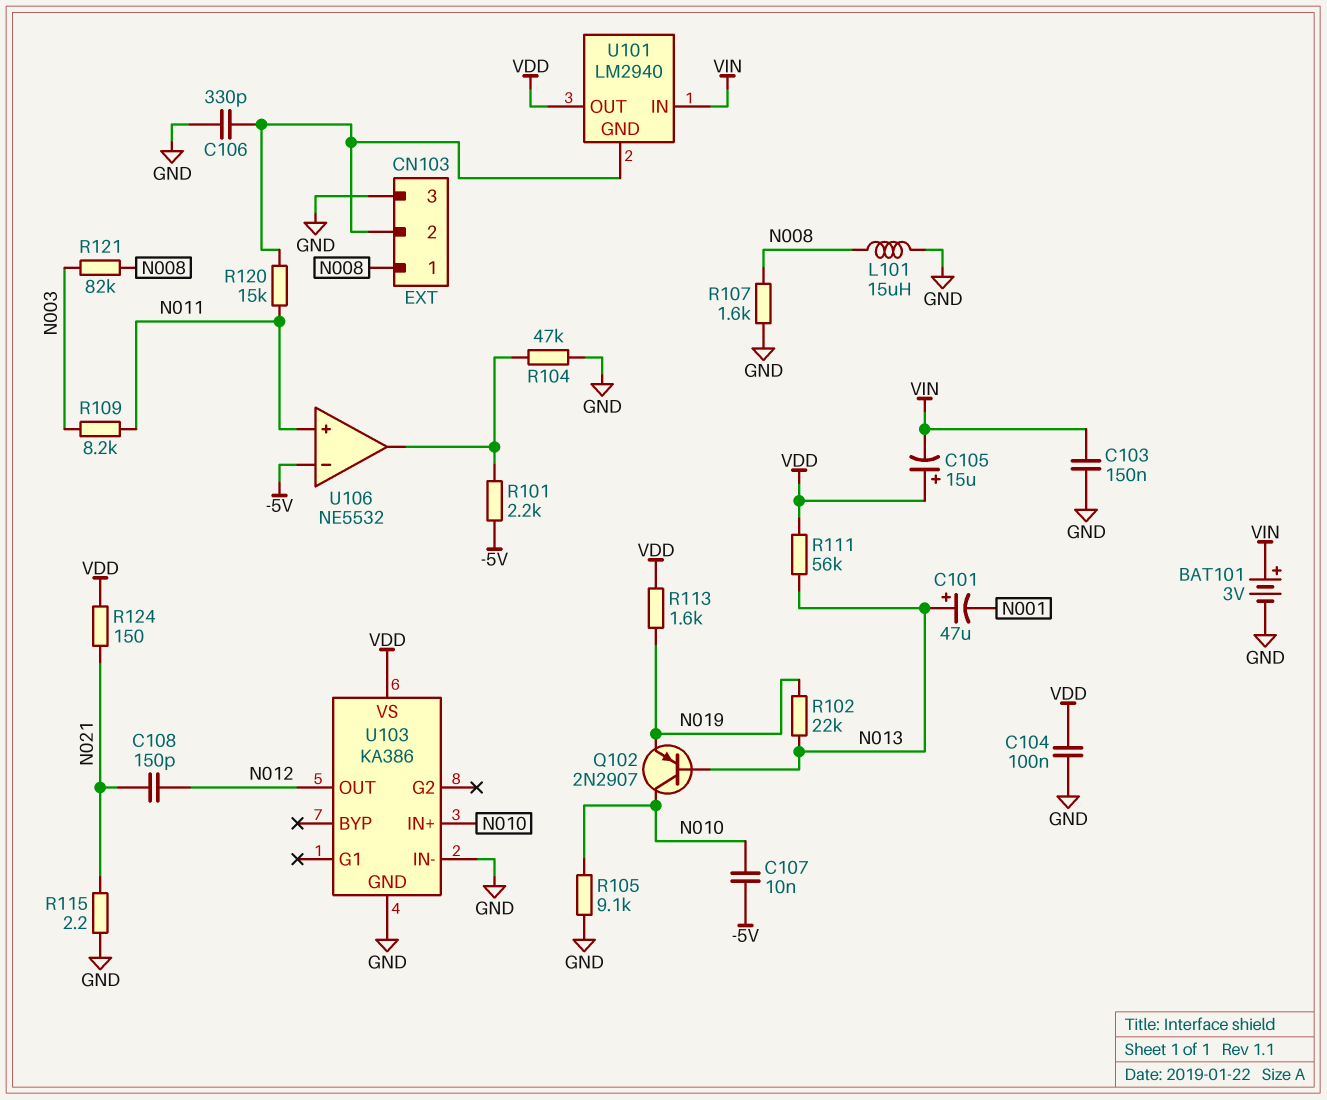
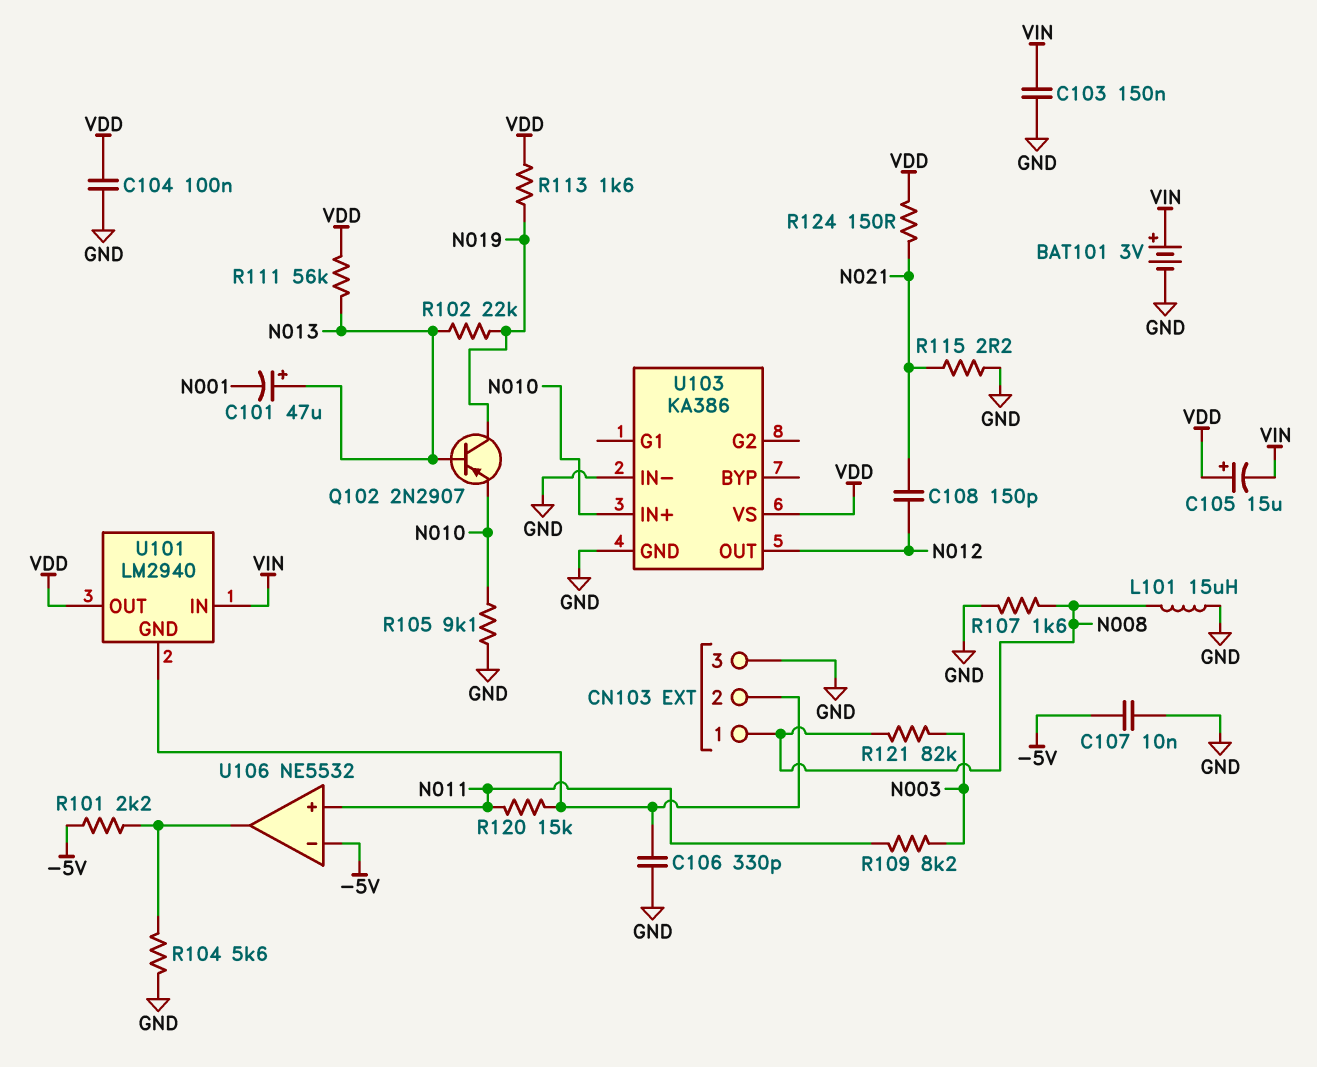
C107: 10nF (-5V, N010) -> 10nF (-5V, GND)
Q102: PNP 2N2907 (B N013, C N010, E N019) -> PNP 2N2907 (B N013, C N019, E N010)
R104: 47k (GND, U106/out) -> 5.6k (GND, U106/out)

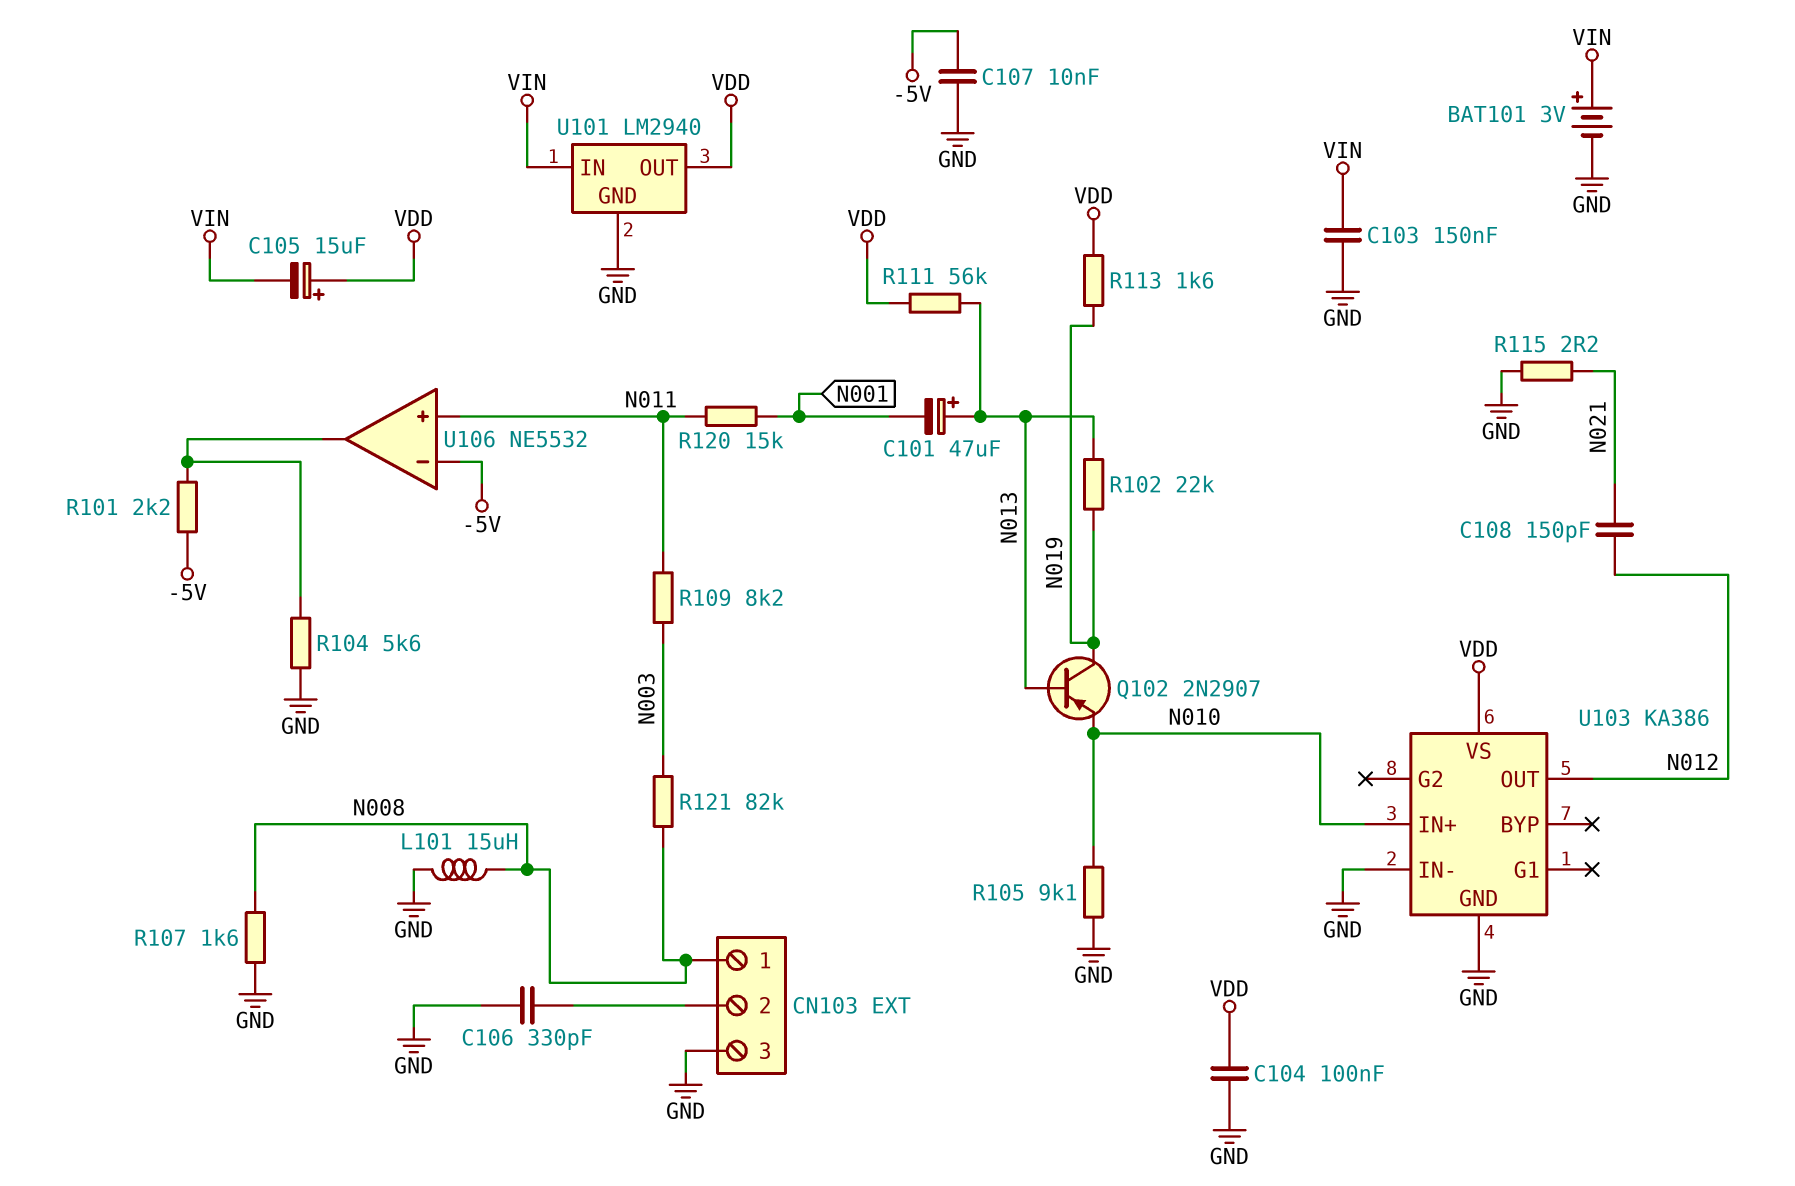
R120: 15k (CN103/2, N011) -> 15k (N001, N011)
R124: 150 (N021, VDD) -> none
U101 pin GND: CN103/2 -> GND

